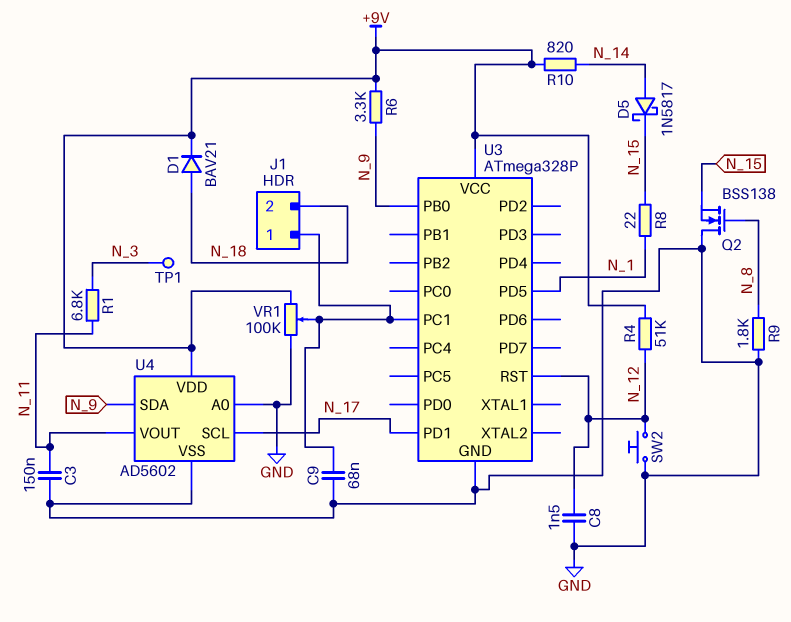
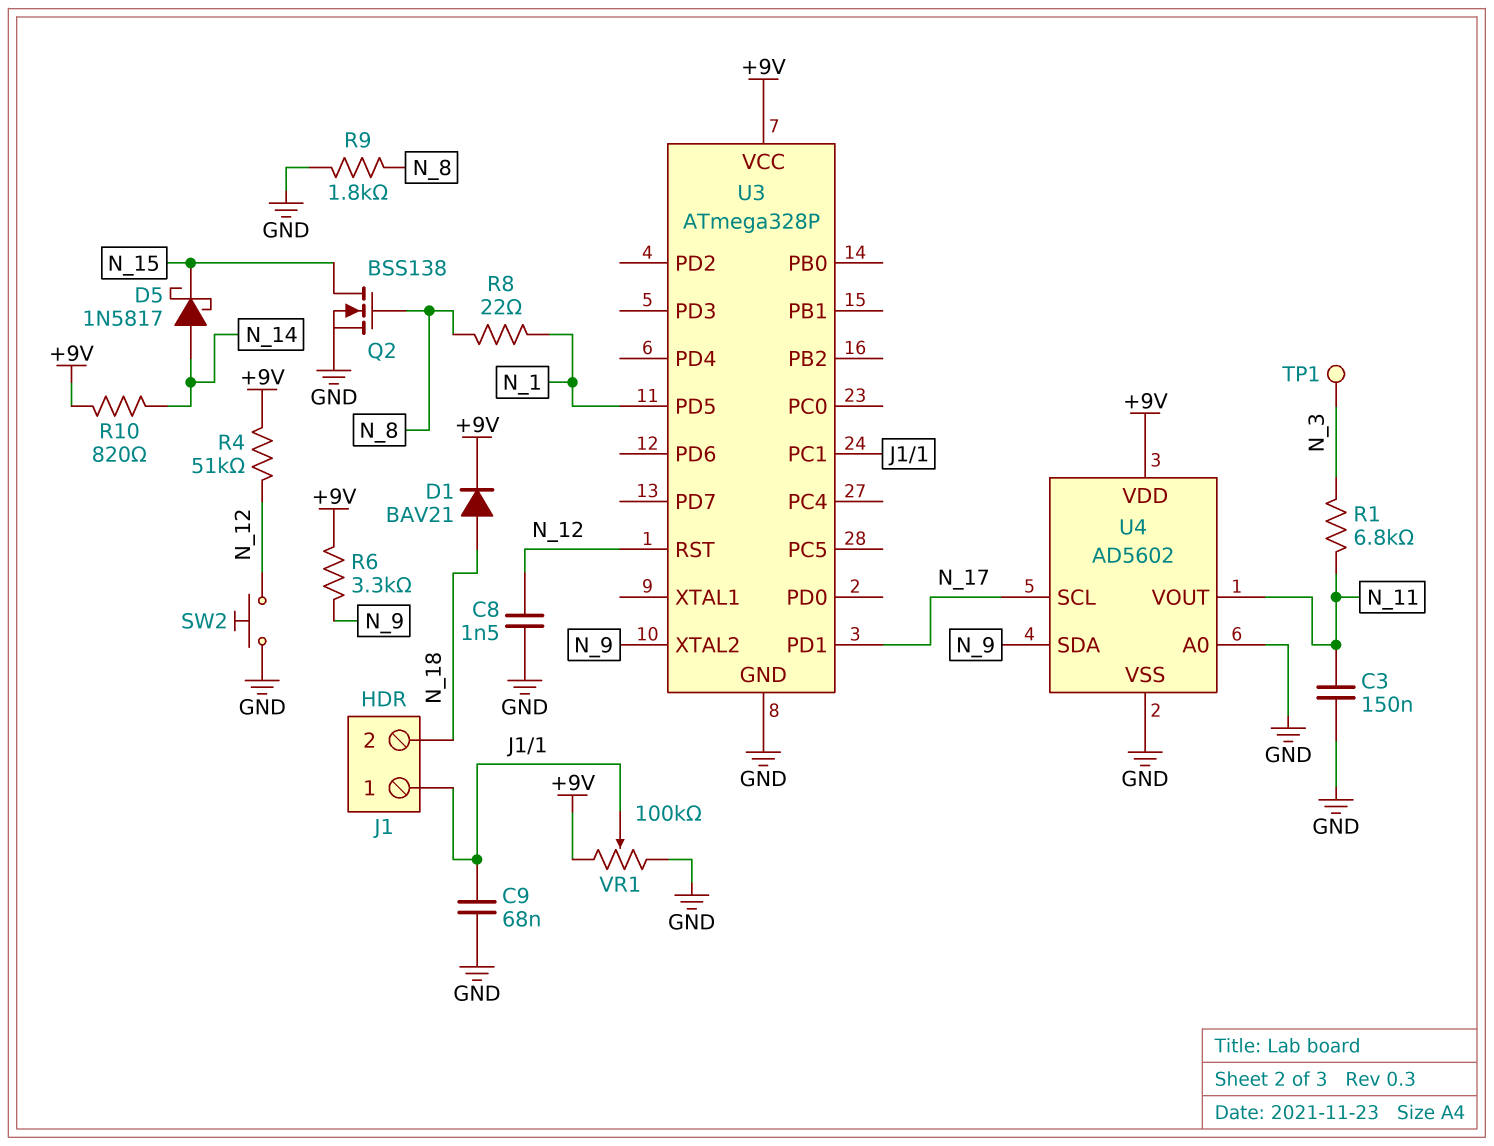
Q2: NMOS BSS138 (G N_8, D GND, S N_15) -> NMOS BSS138 (G N_8, D N_15, S GND)
R8: 22 (N_1, N_15) -> 22 (N_1, N_8)
U3 pin PB0: N_9 -> none
U3 pin XTAL2: none -> N_9

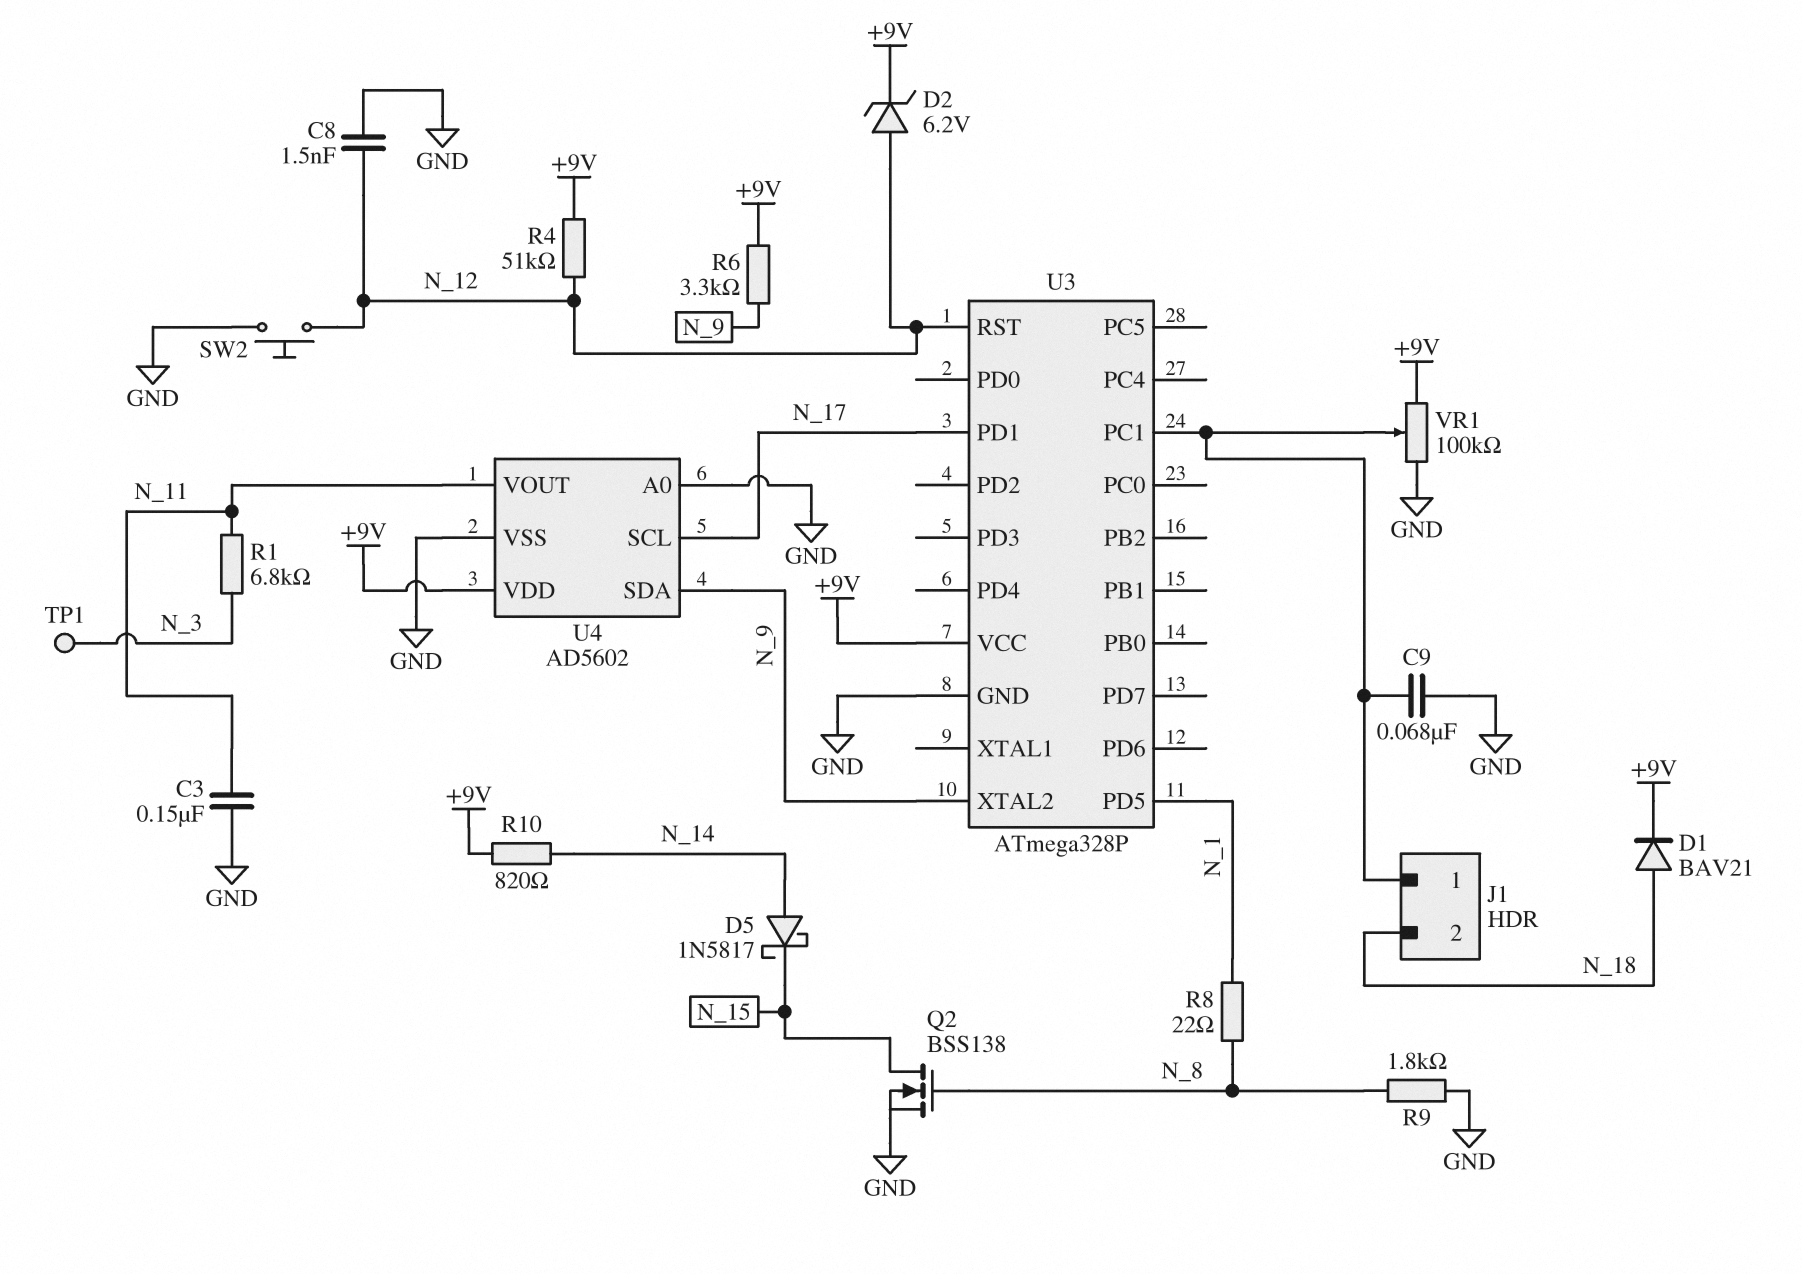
D2: none -> zener 6.2V (A N_12, K +9V)

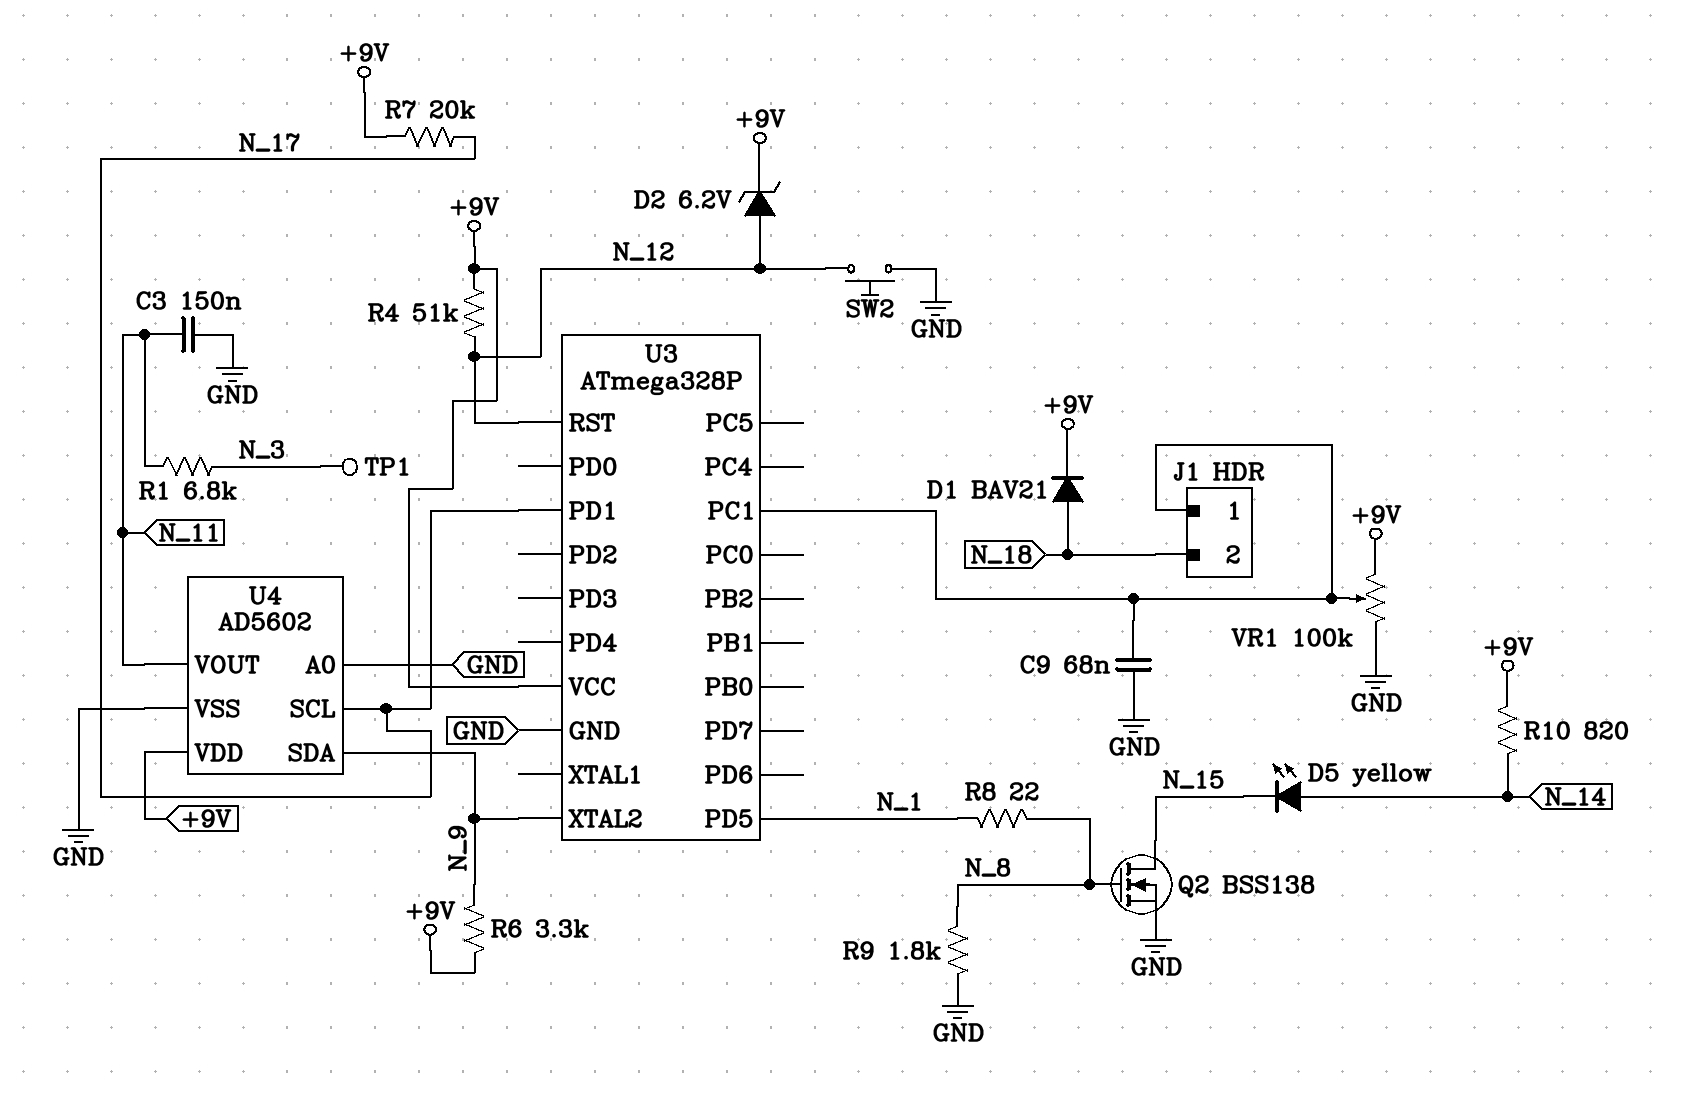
C8: 1.5nF (GND, N_12) -> none
D5: schottky 1N5817 (A N_14, K N_15) -> LED yellow (A N_14, K N_15)
R7: none -> 20k (+9V, N_17)

